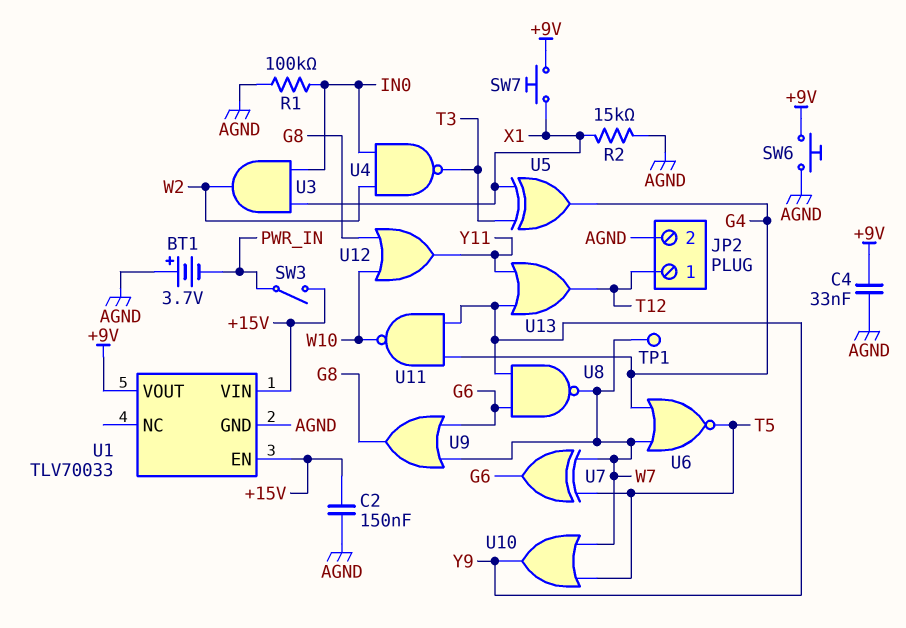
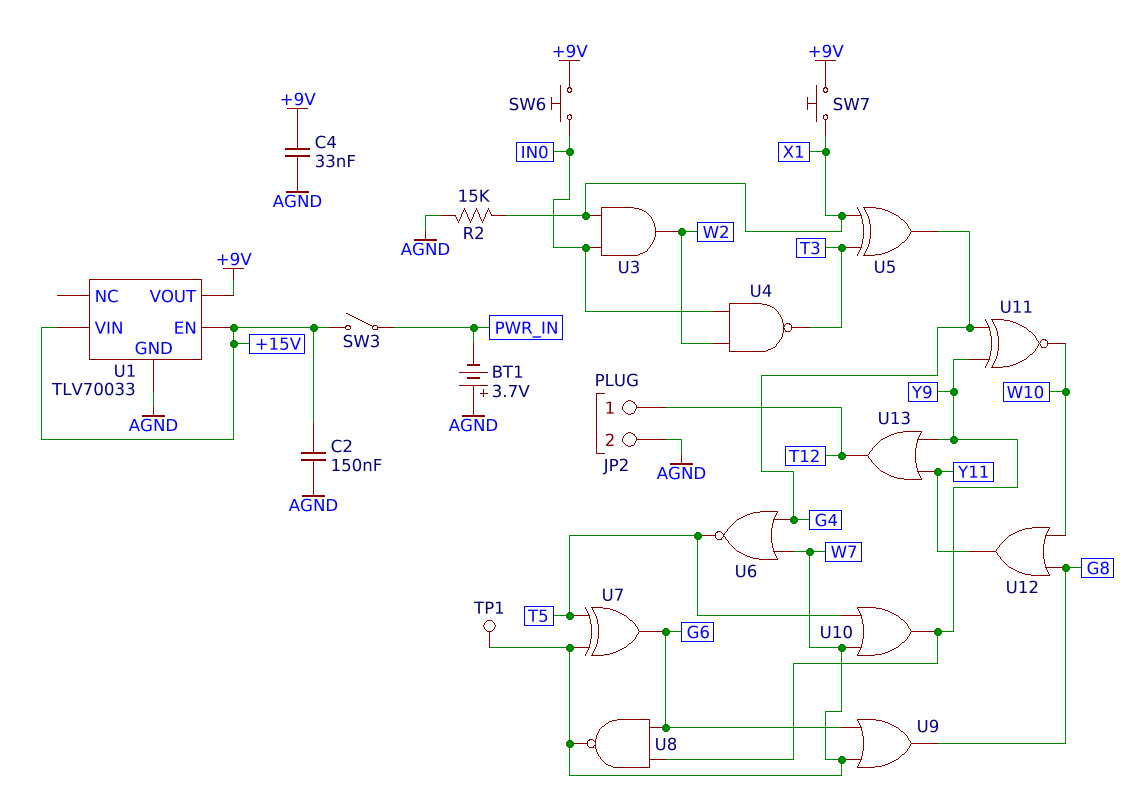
R1: 100k (AGND, IN0) -> none
SW6: button (+9V, AGND) -> button (+9V, IN0)
U11: NAND (in G4, in Y9, out W10) -> XNOR (in G4, in Y9, out W10)

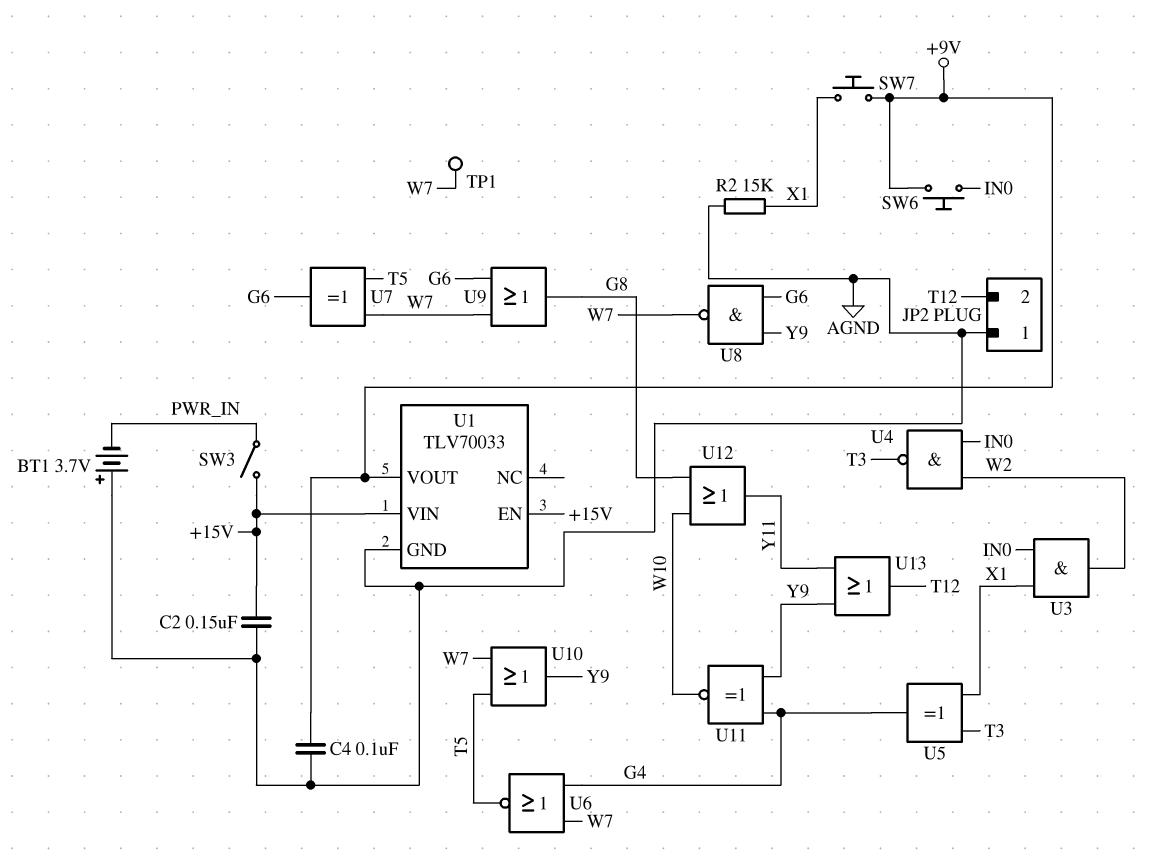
C4: 33nF (+9V, AGND) -> 100nF (+9V, AGND)
JP2 pin 1: T12 -> AGND
JP2 pin 2: AGND -> T12

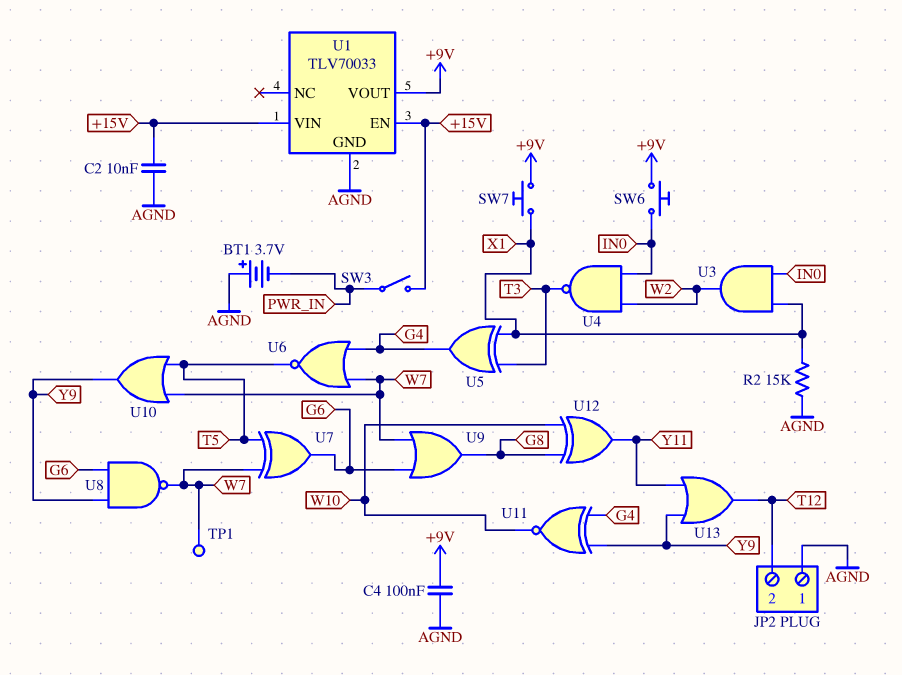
C2: 150nF (+15V, AGND) -> 10nF (+15V, AGND)
U12: OR (in G8, in W10, out Y11) -> XOR (in G8, in W10, out Y11)

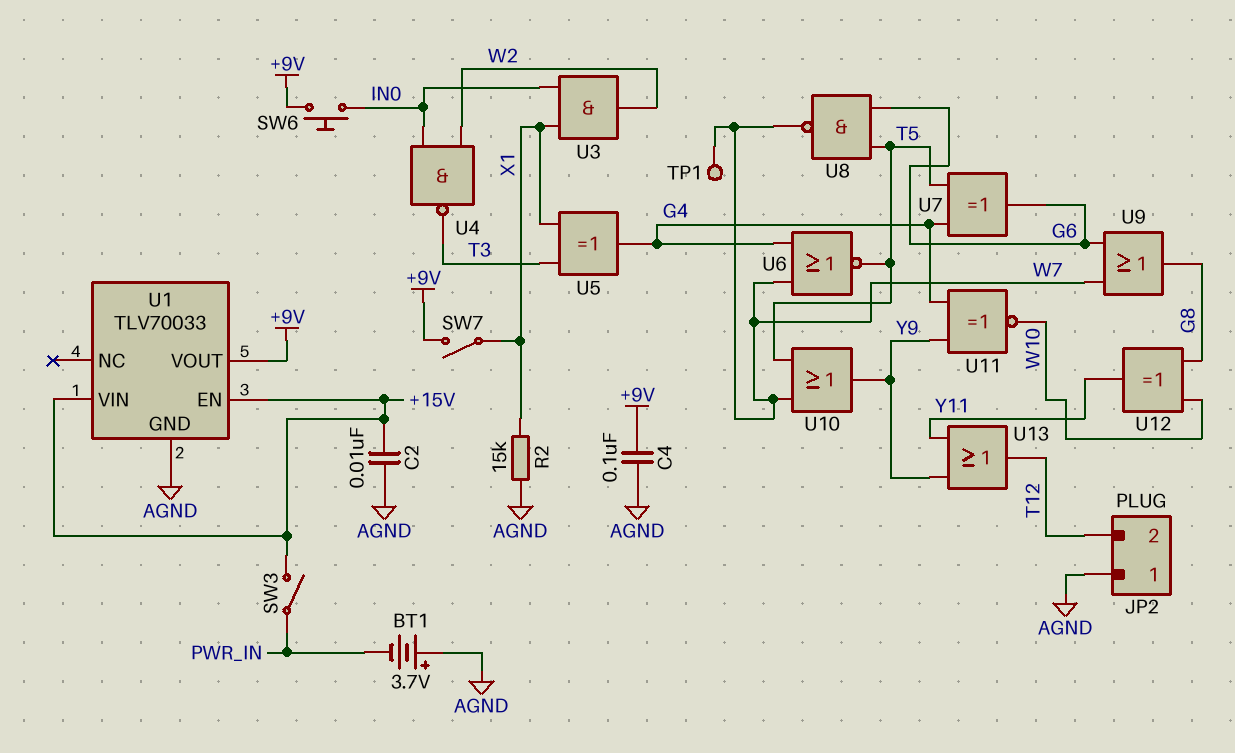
SW7: button (+9V, X1) -> switch (+9V, X1)
U7: XOR (in T5, in W7, out G6) -> XOR (in G4, in T5, out G6)
U8: NAND (in G6, in Y9, out W7) -> NAND (in G6, in T5, out W7)

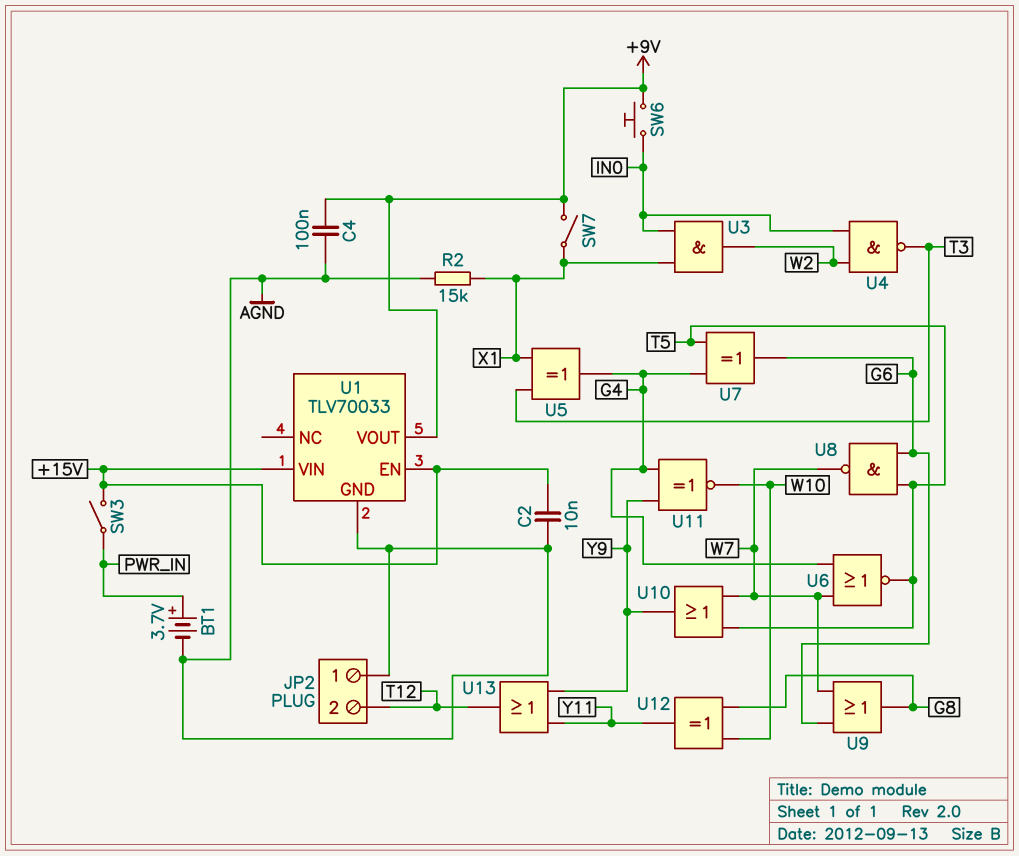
BT1: 3.7V (plus AGND, minus PWR_IN) -> 3.7V (plus PWR_IN, minus AGND)
TP1: test point (W7) -> none

